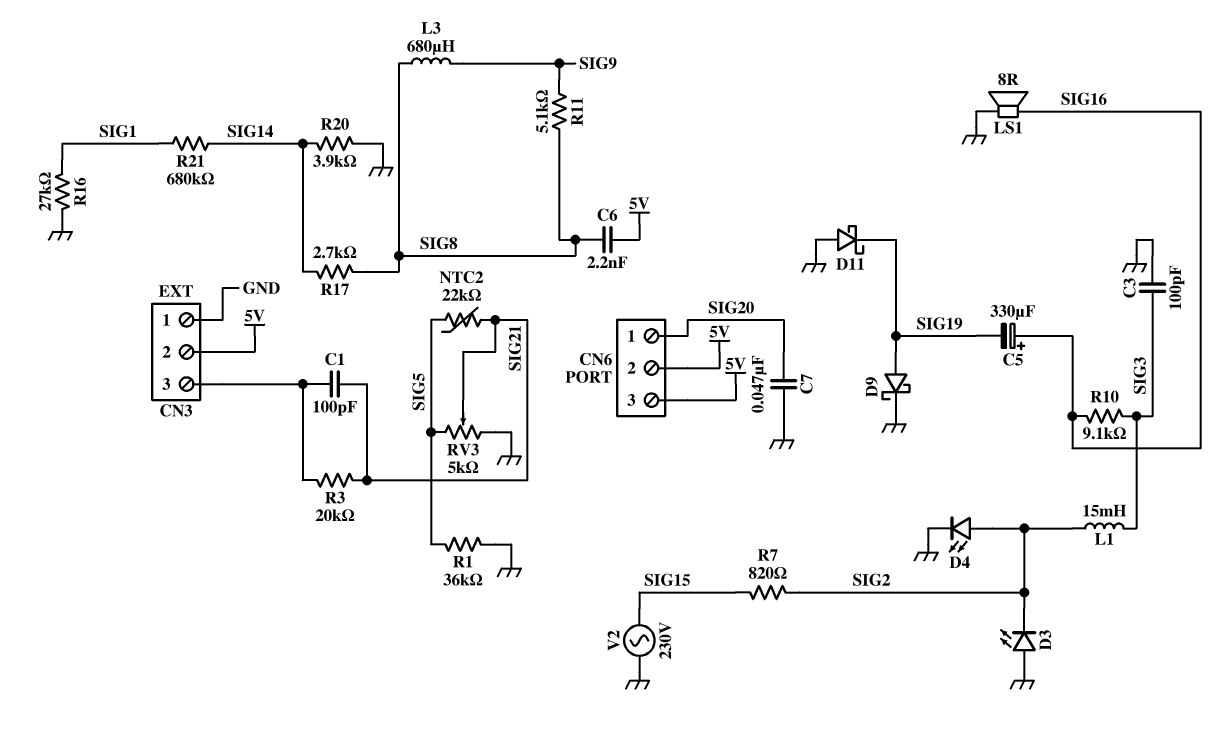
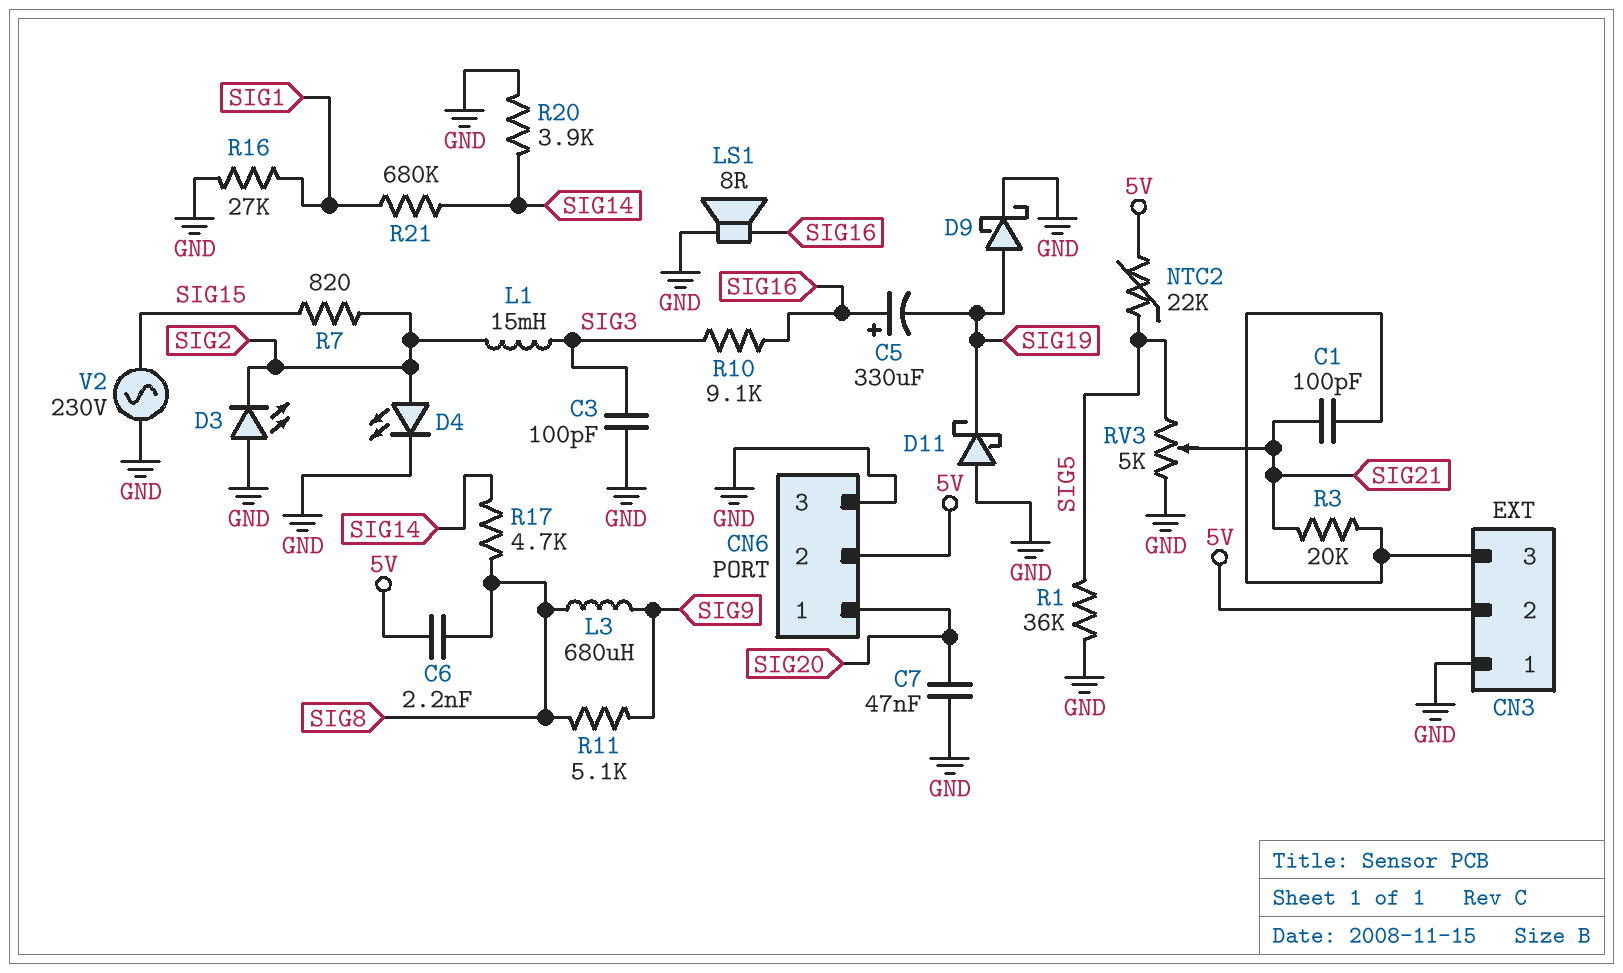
CN6 pin 3: 5V -> GND
NTC2: 22k (SIG5, SIG21) -> 22k (5V, SIG5)
R17: 2.7k (SIG8, SIG14) -> 4.7k (SIG8, SIG14)

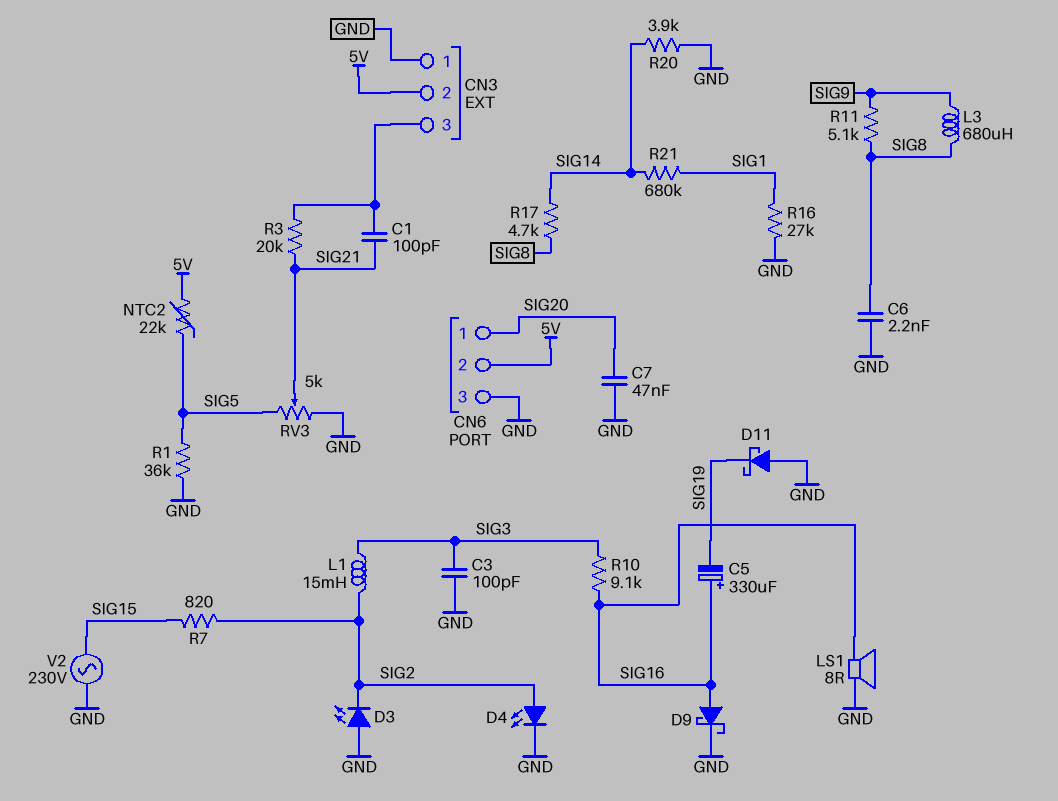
C6: 2.2nF (5V, SIG8) -> 2.2nF (GND, SIG8)
D9: schottky (A SIG19, K GND) -> schottky (A SIG16, K GND)

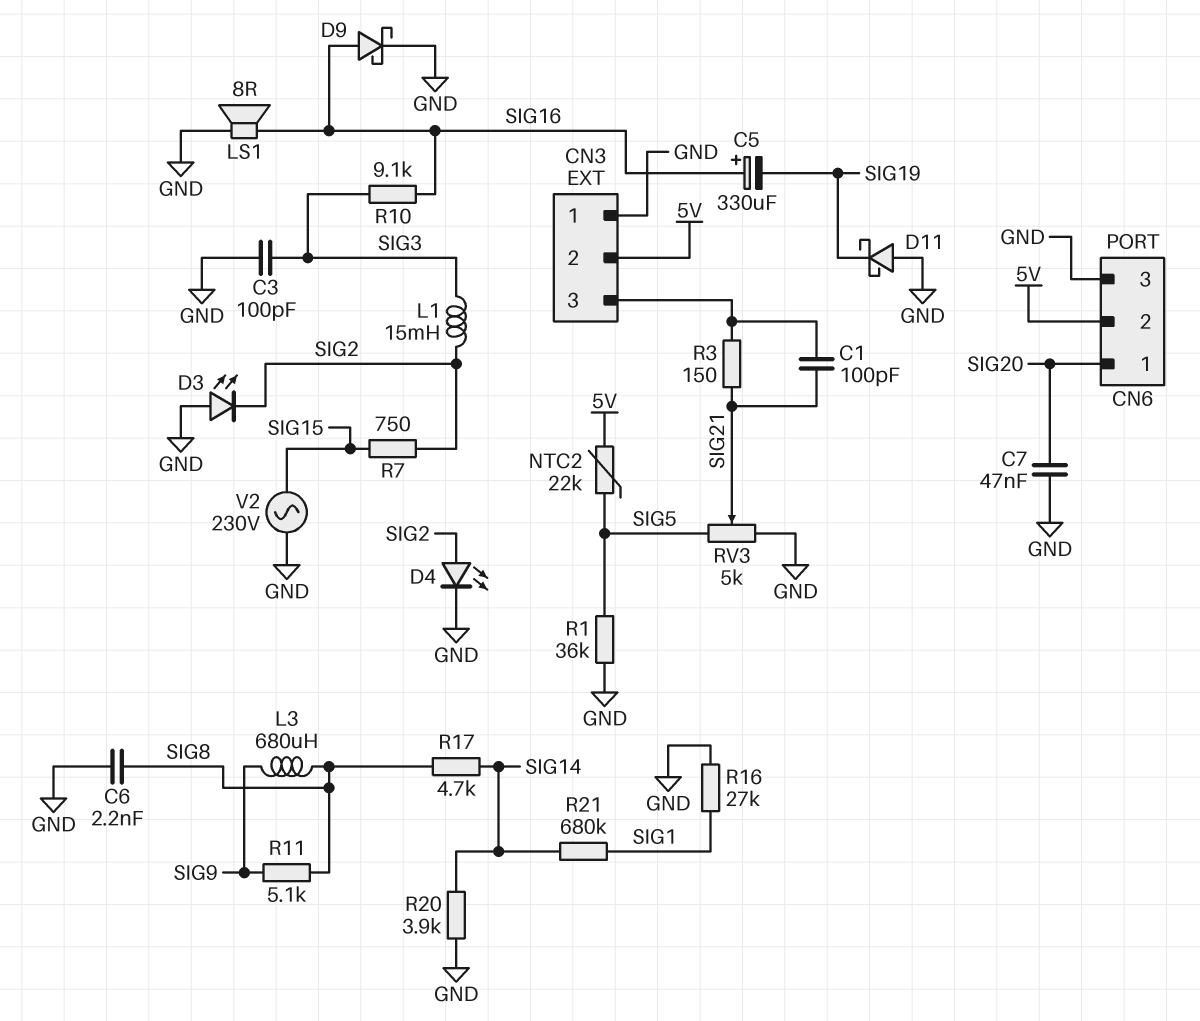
R3: 20k (CN3/3, SIG21) -> 150 (CN3/3, SIG21)
R7: 820 (SIG2, SIG15) -> 750 (SIG2, SIG15)

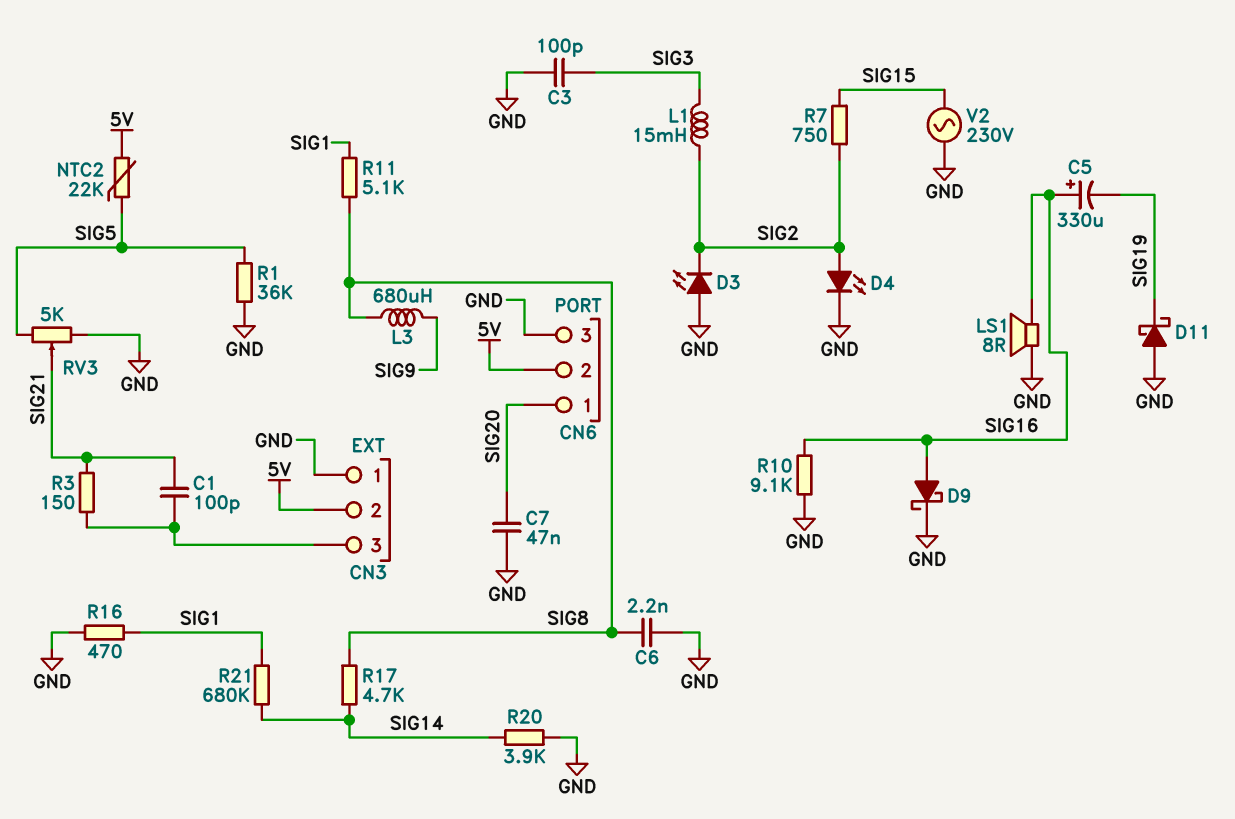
R10: 9.1k (SIG3, SIG16) -> 9.1k (GND, SIG16)
R11: 5.1k (SIG8, SIG9) -> 5.1k (SIG1, SIG8)
R16: 27k (GND, SIG1) -> 470 (GND, SIG1)

